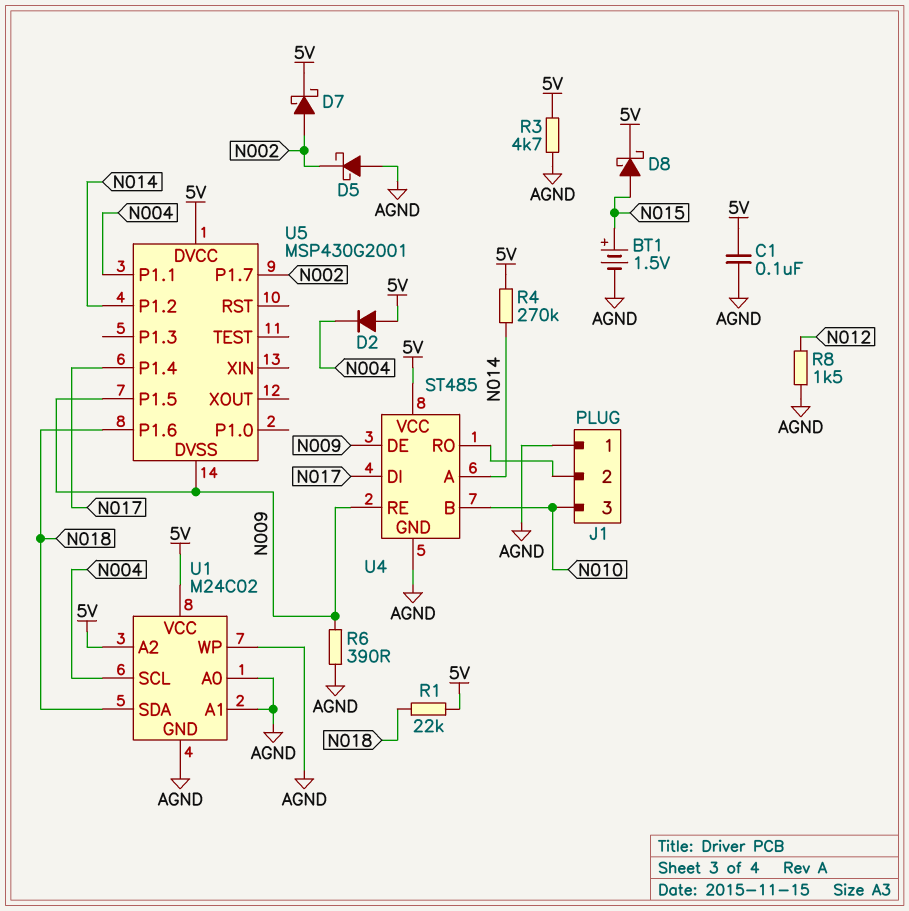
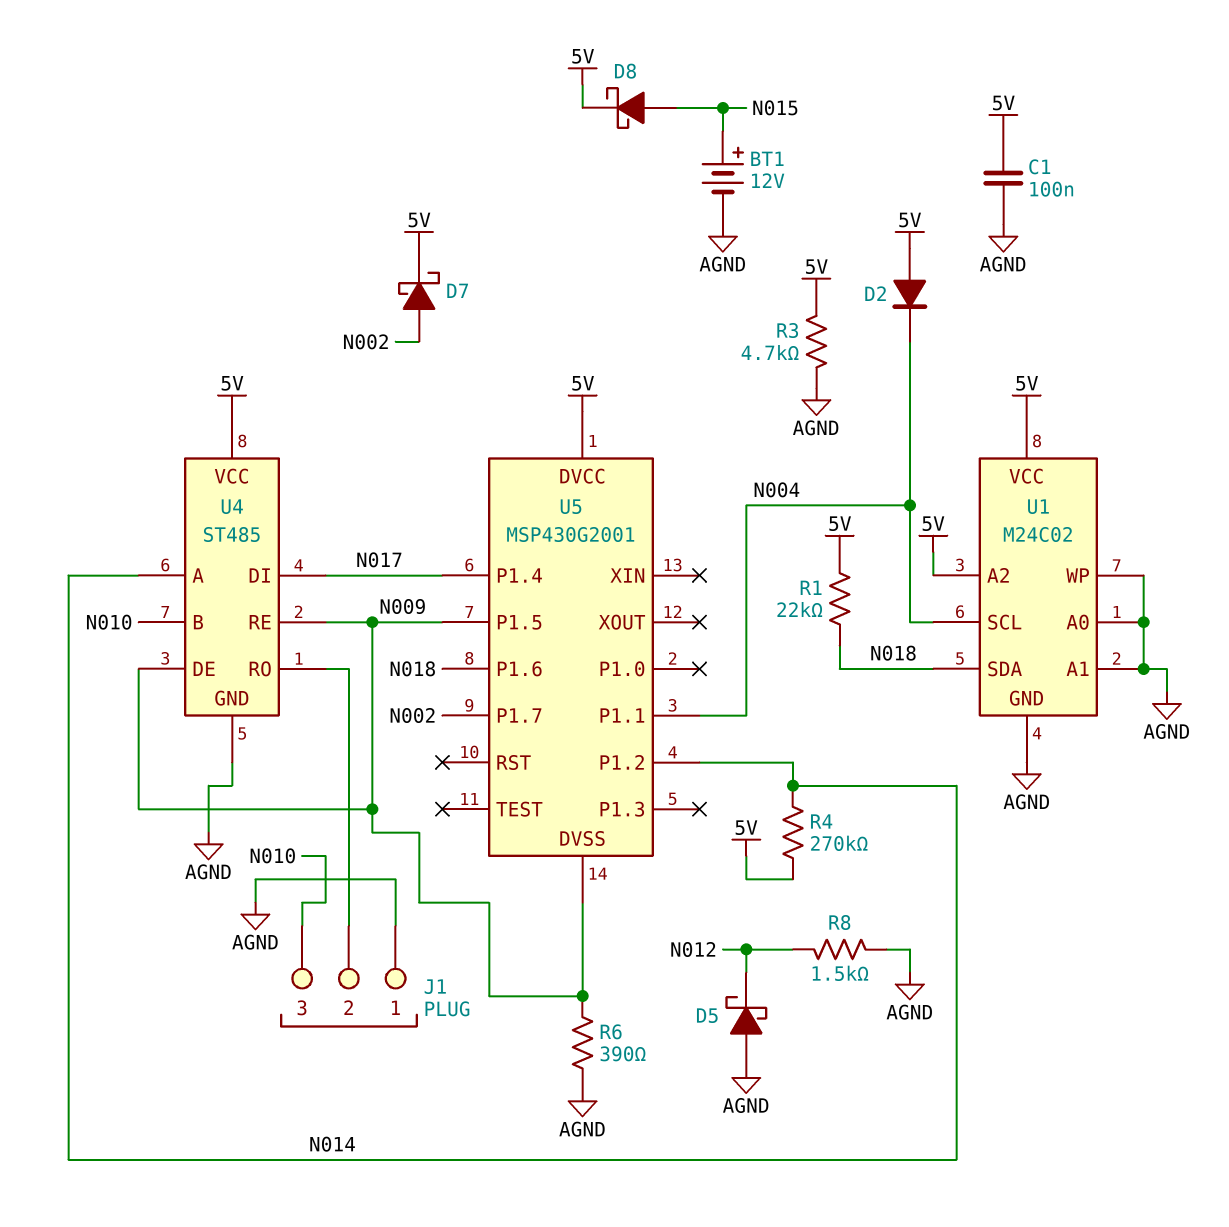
BT1: 1.5V (plus N015, minus AGND) -> 12V (plus N015, minus AGND)
D5: schottky (A AGND, K N002) -> schottky (A AGND, K N012)

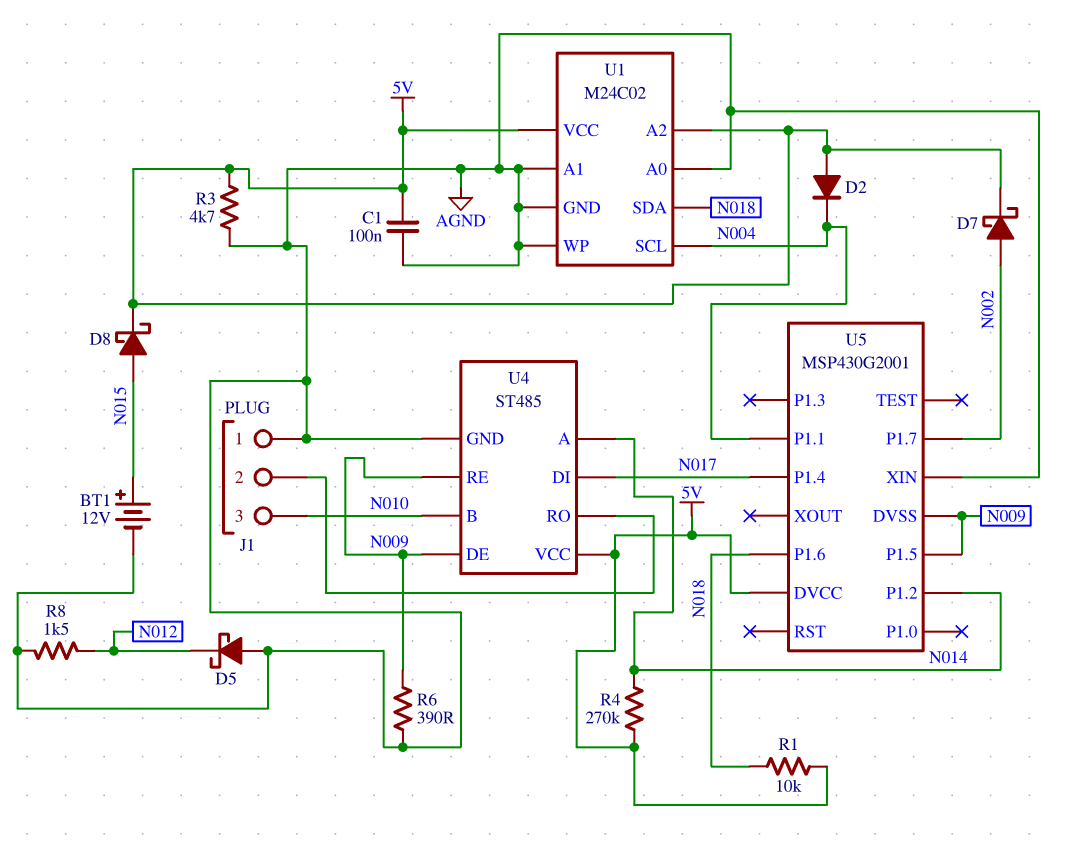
R1: 22k (5V, N018) -> 10k (5V, N018)
U5 pin XIN: none -> AGND

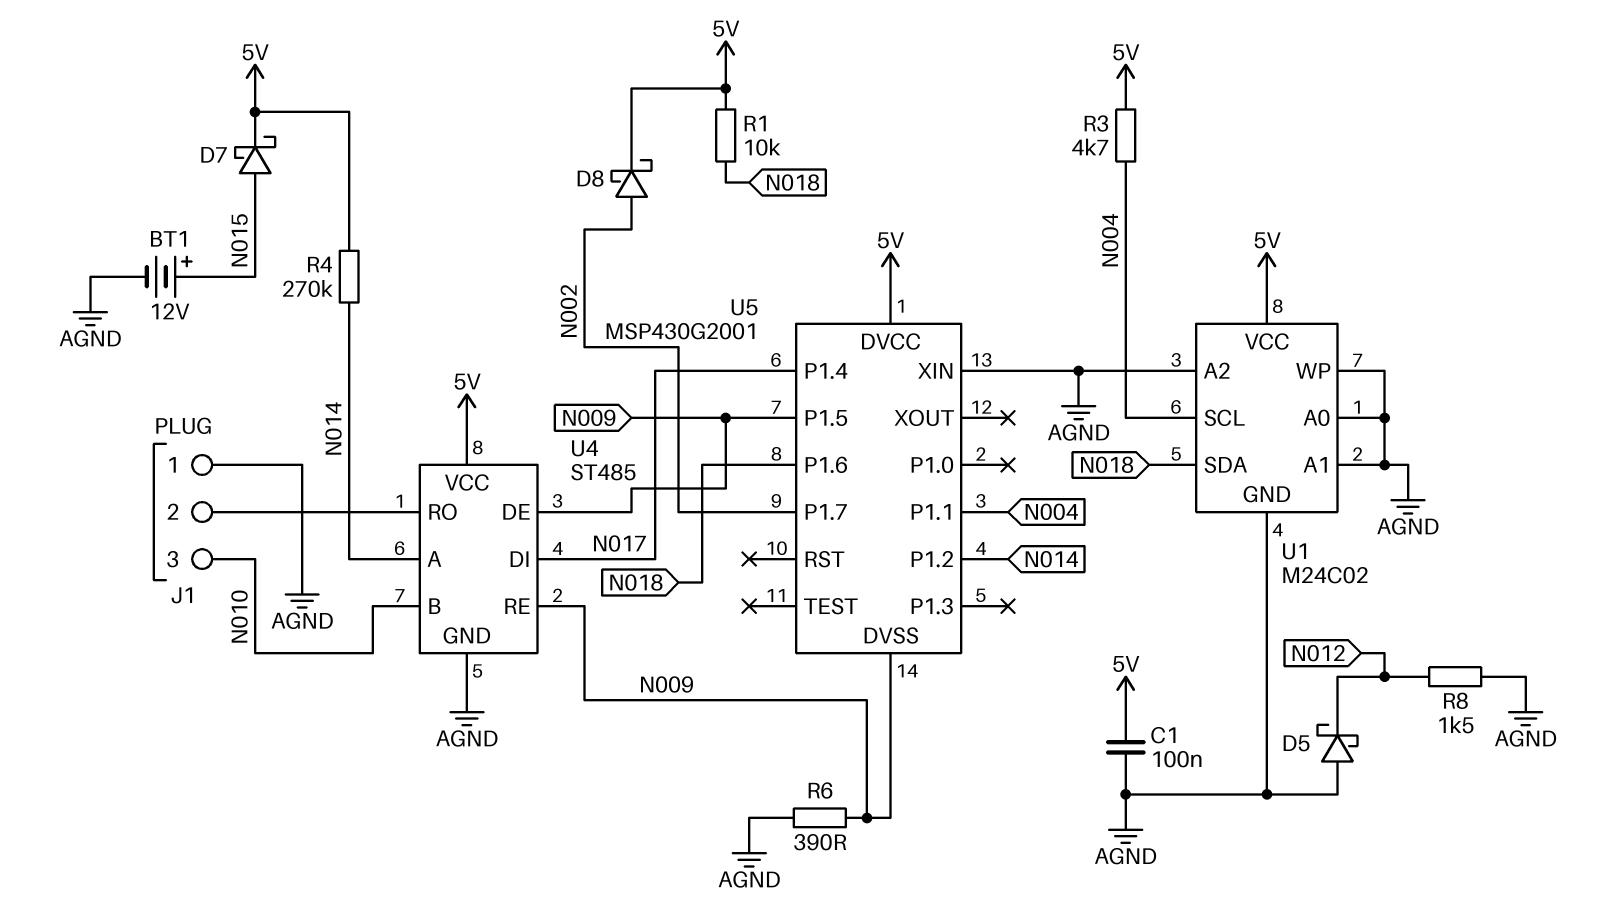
D2: diode (A 5V, K N004) -> none
D7: schottky (A N002, K 5V) -> schottky (A N015, K 5V)
D8: schottky (A N015, K 5V) -> schottky (A N002, K 5V)
R3: 4.7k (5V, AGND) -> 4.7k (5V, N004)
U1 pin A2: 5V -> AGND

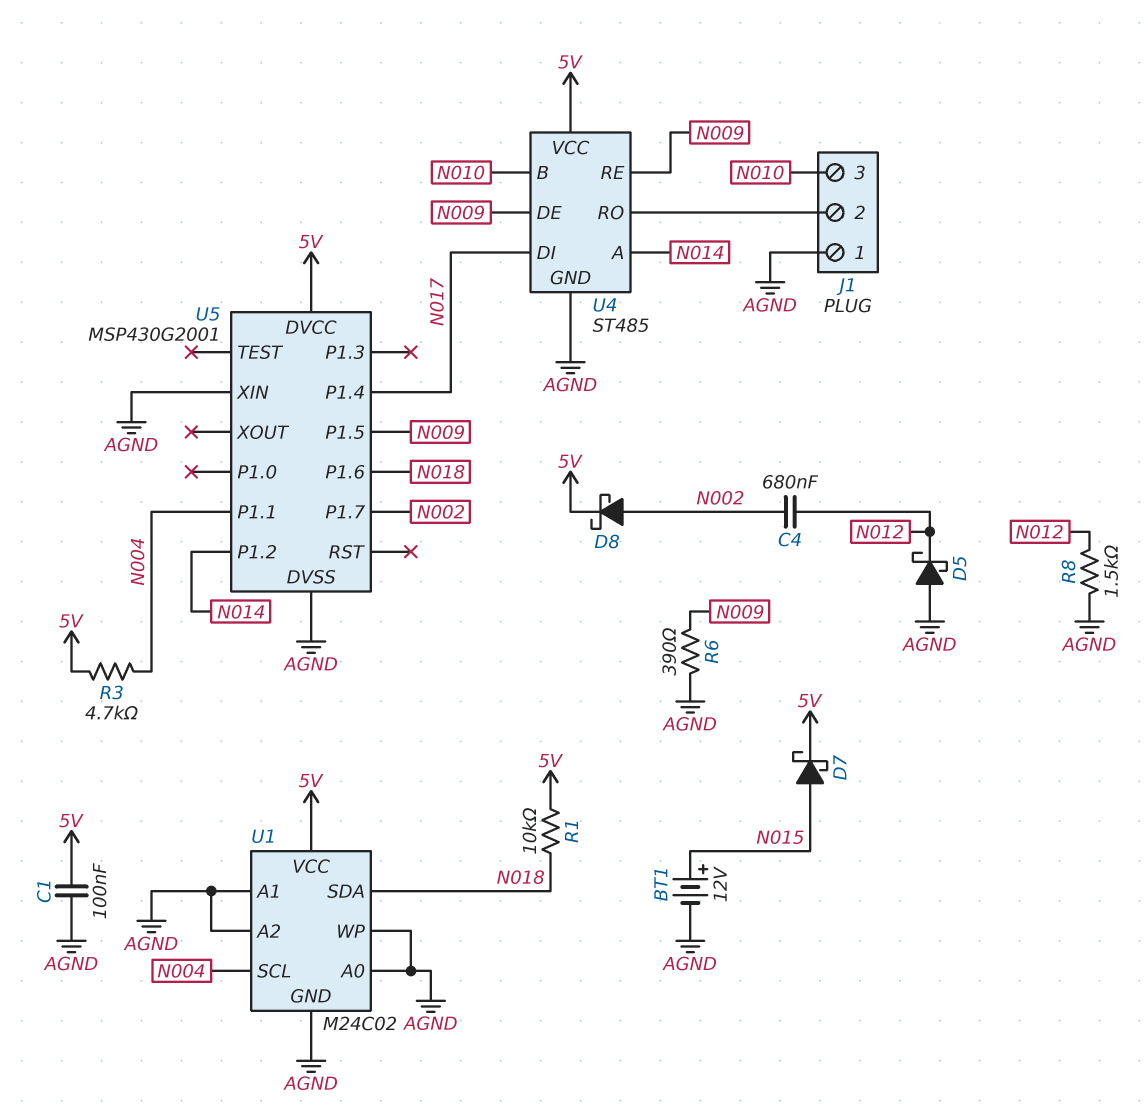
C4: none -> 680nF (N002, N012)
R4: 270k (5V, N014) -> none
U5 pin DVSS: N009 -> AGND

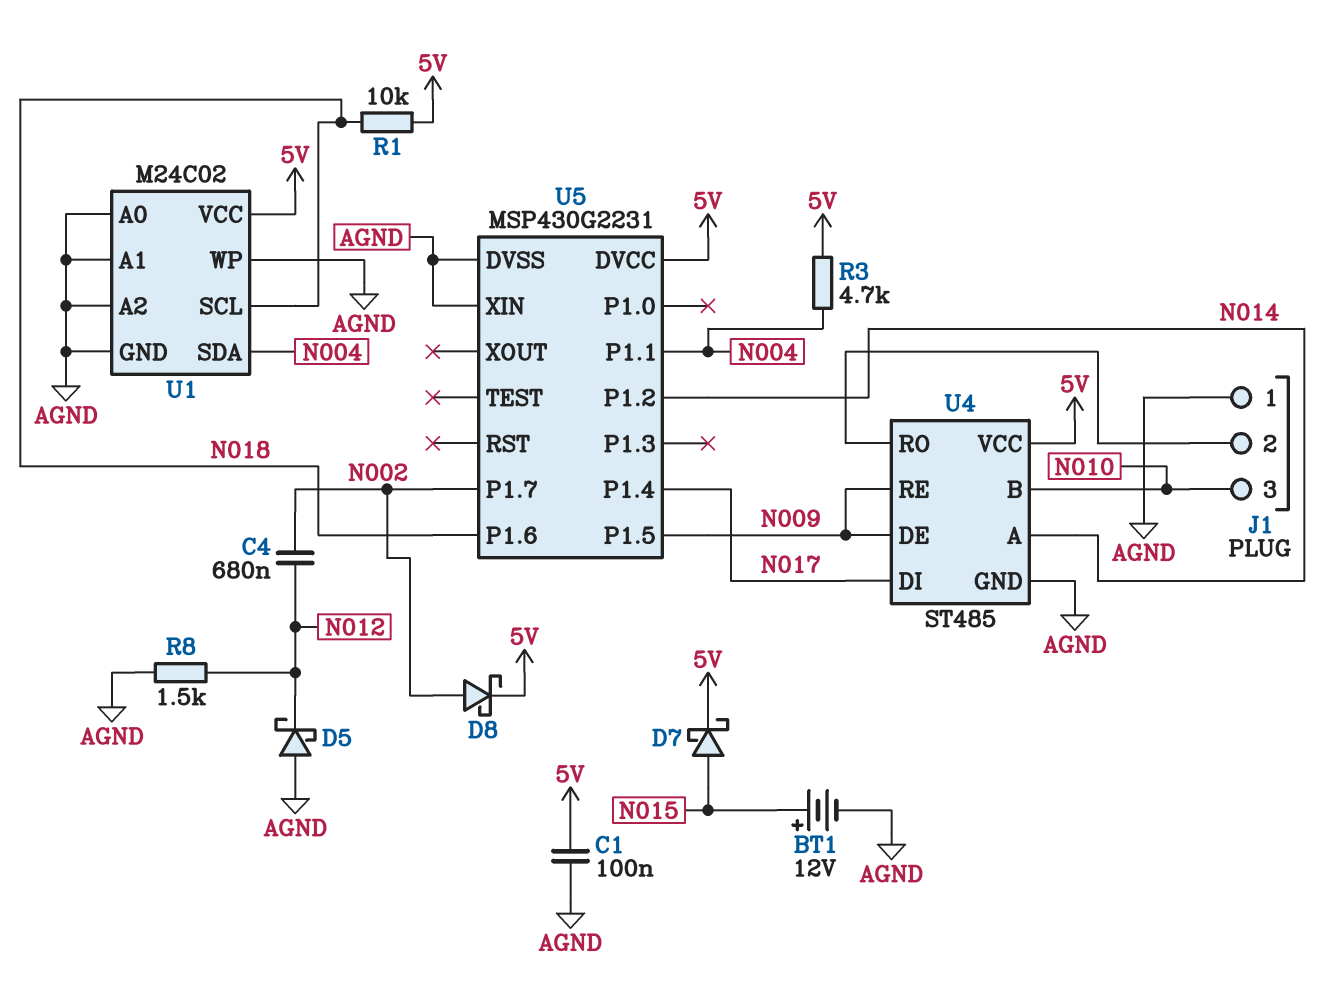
R6: 390 (AGND, N009) -> none
U1 pin SCL: N004 -> N018
U1 pin SDA: N018 -> N004
U5: MSP430G2001 -> MSP430G2231

